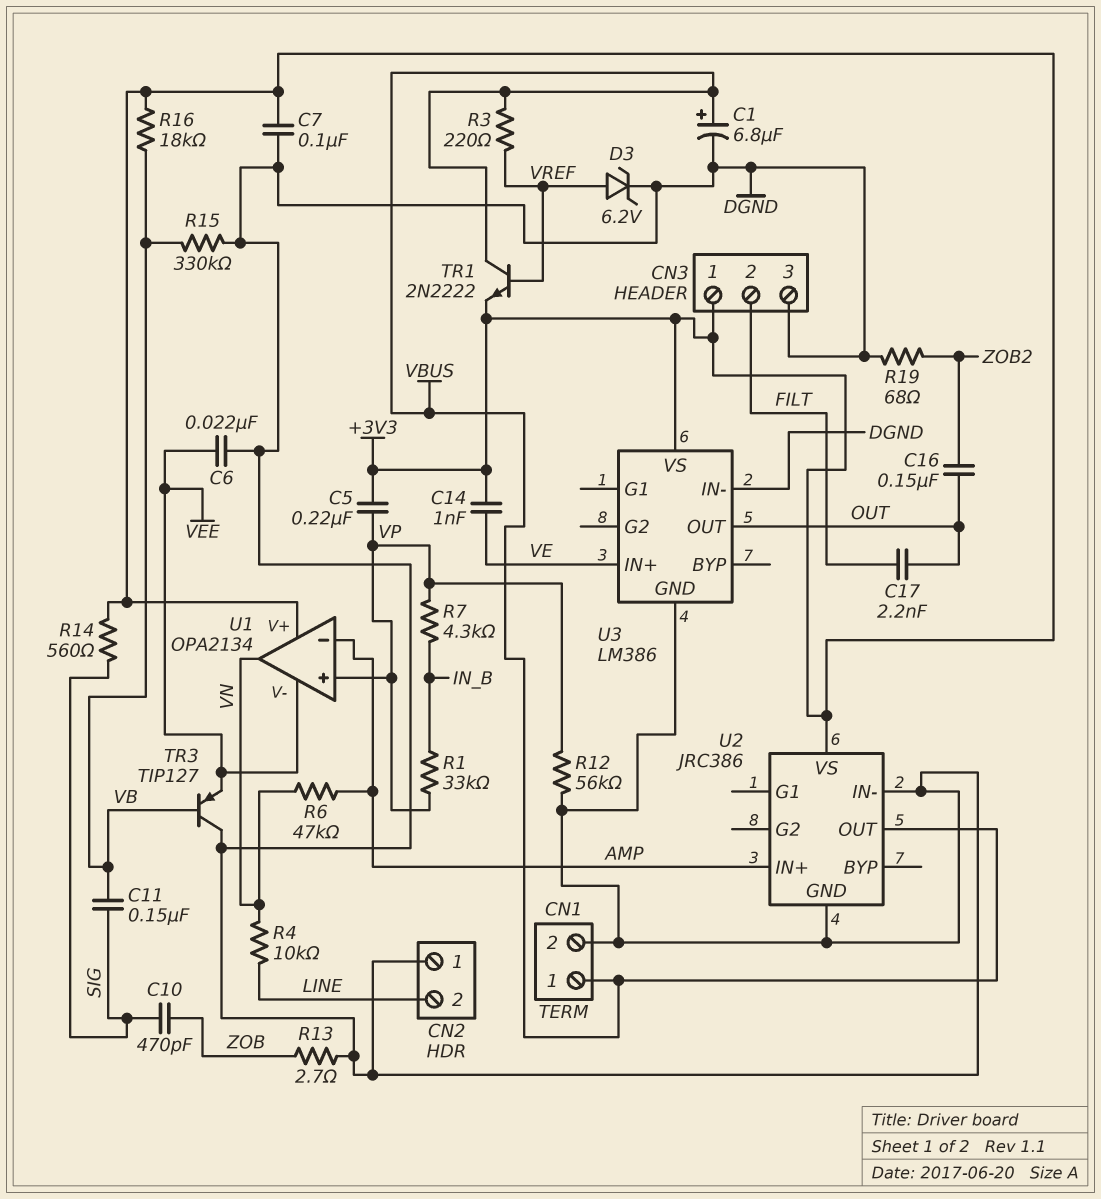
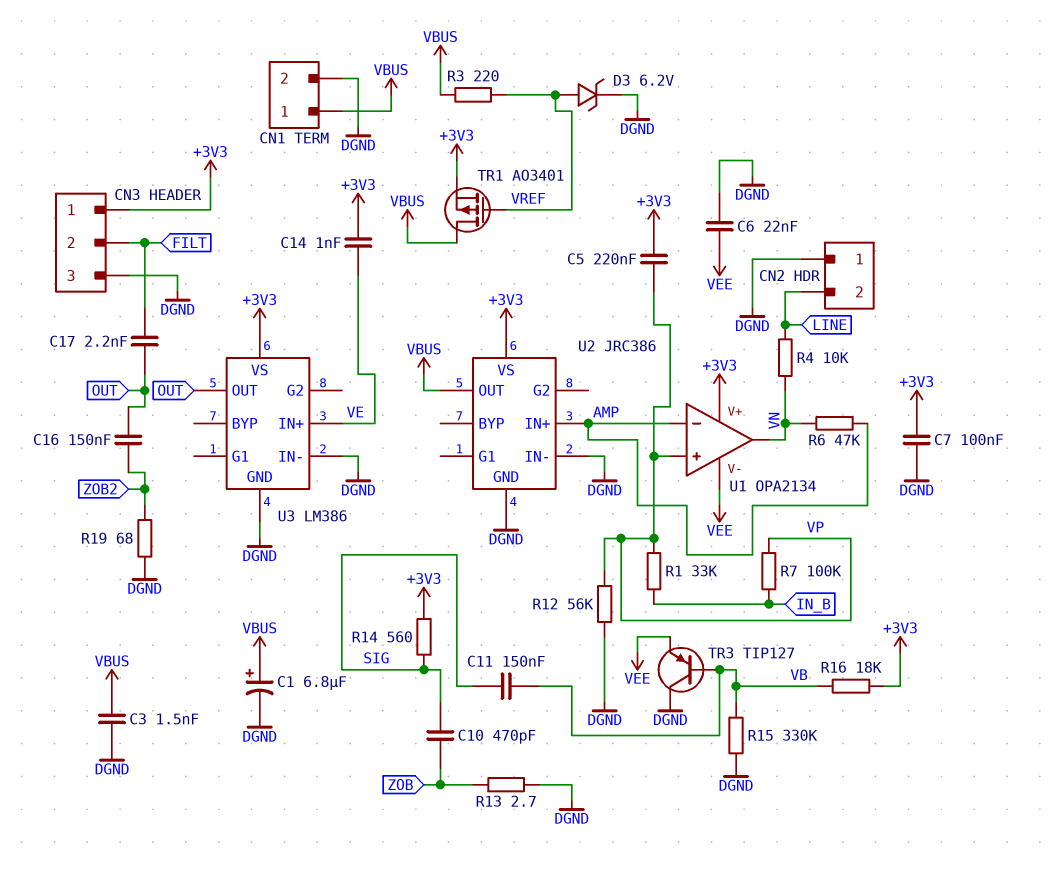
C3: none -> 1.5nF (DGND, VBUS)
R7: 4.3k (IN_B, VP) -> 100k (IN_B, VP)
TR1: NPN 2N2222 (B VREF, C VBUS, E +3V3) -> PMOS AO3401 (G VREF, D VBUS, S +3V3)

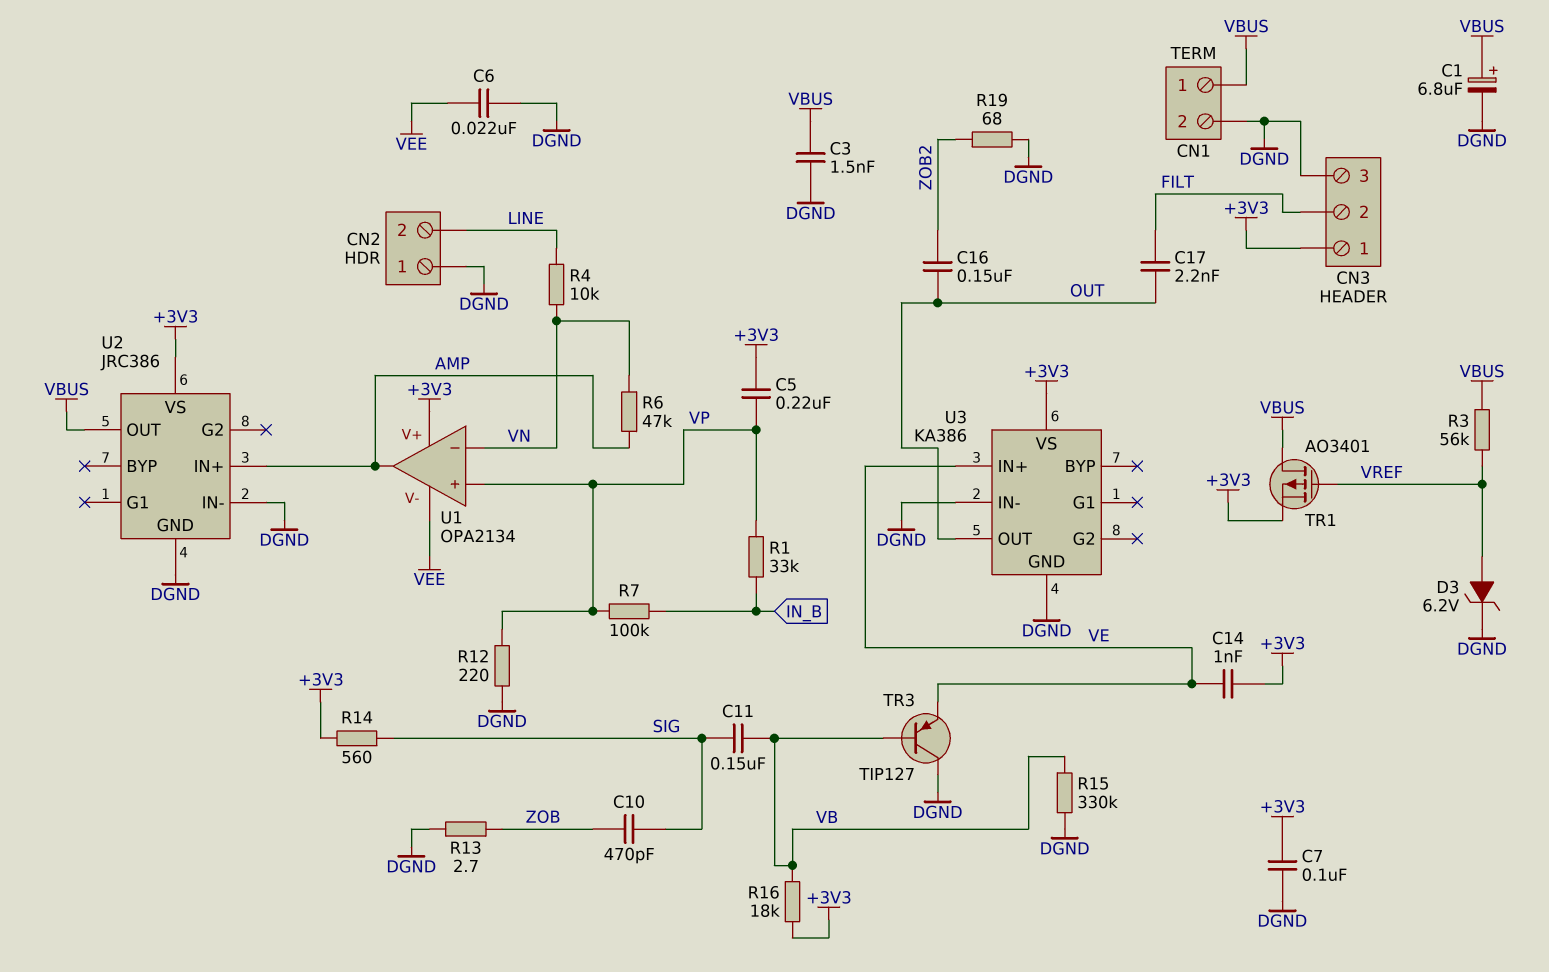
R3: 220 (VBUS, VREF) -> 56k (VBUS, VREF)
R12: 56k (DGND, VP) -> 220 (DGND, VP)
TR3: PNP TIP127 (B VB, C DGND, E VEE) -> PNP TIP127 (B VB, C DGND, E VE)
U1 pin in-: AMP -> VN
U1 pin out: VN -> AMP
U3: LM386 -> KA386

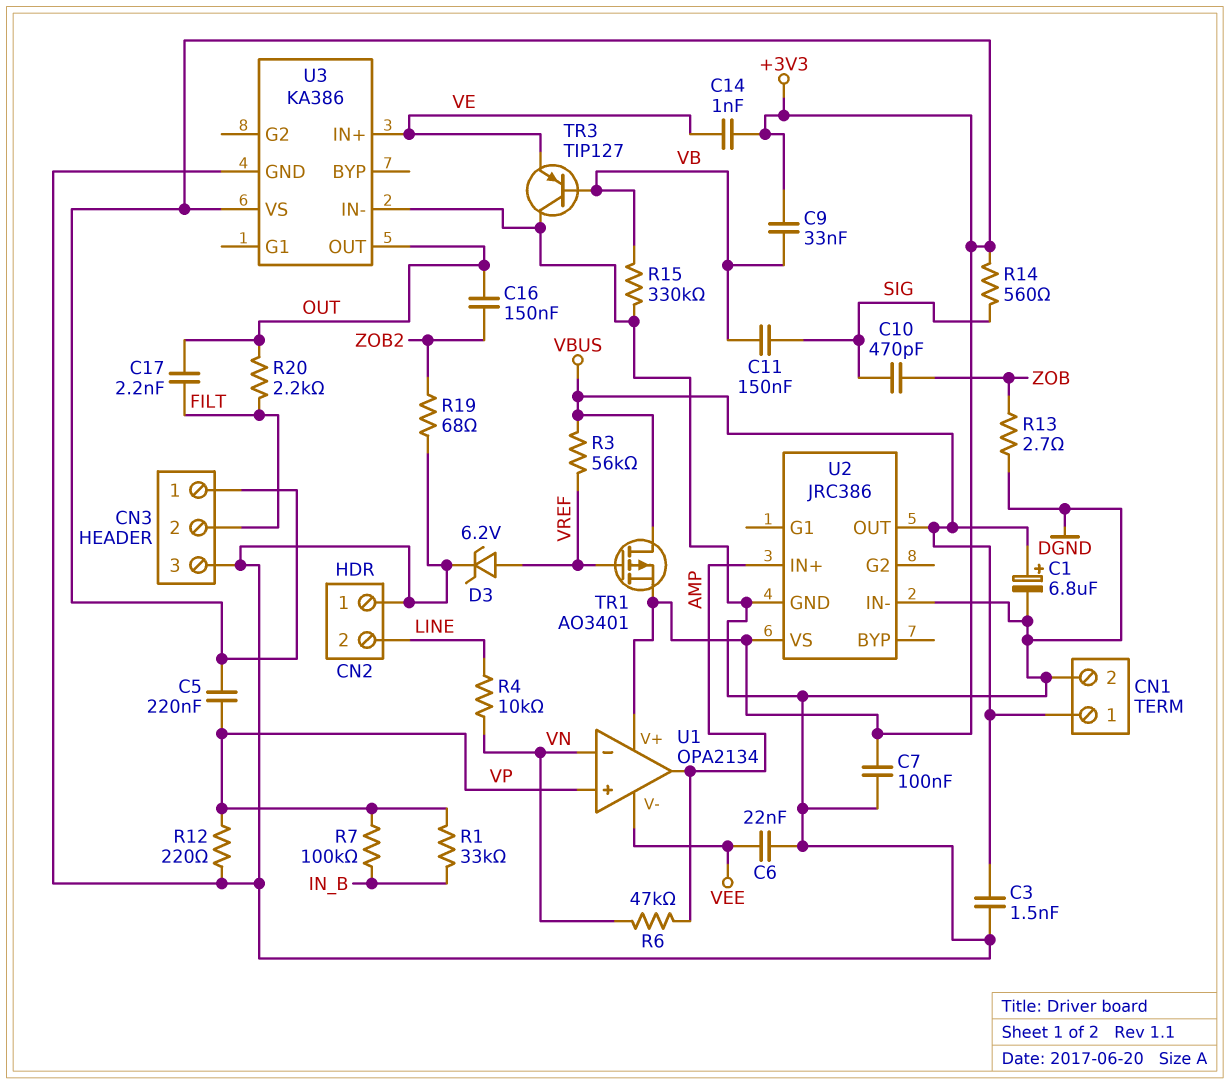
C9: none -> 33nF (+3V3, VB)
R16: 18k (+3V3, VB) -> none
R20: none -> 2.2k (FILT, OUT)

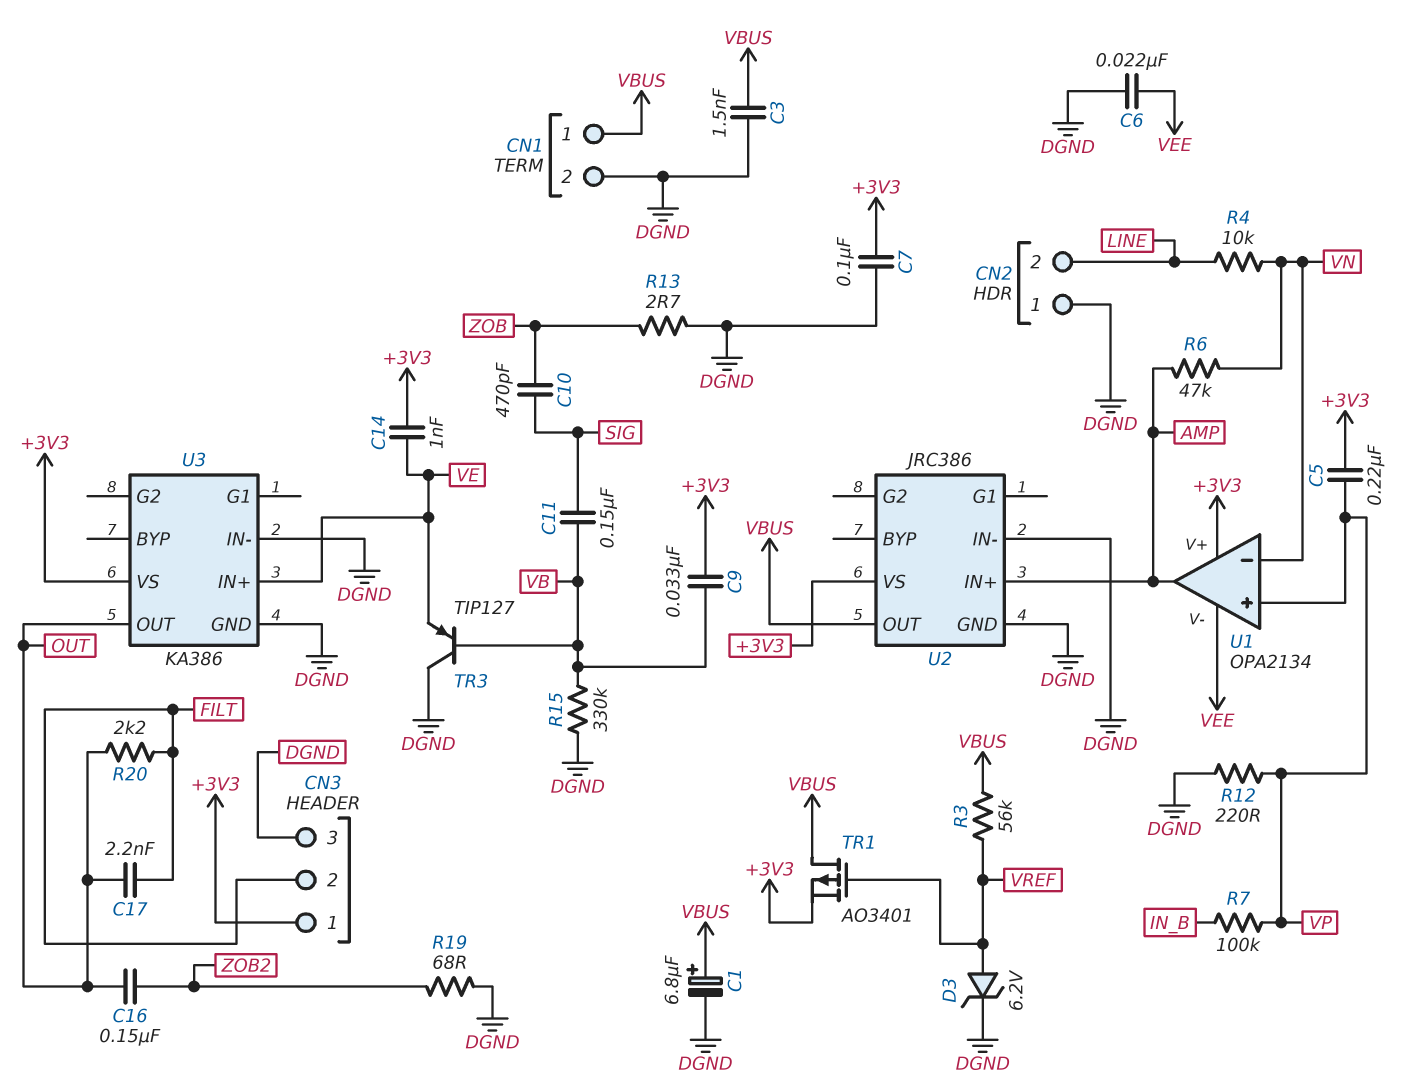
R1: 33k (IN_B, VP) -> none
R14: 560 (+3V3, SIG) -> none

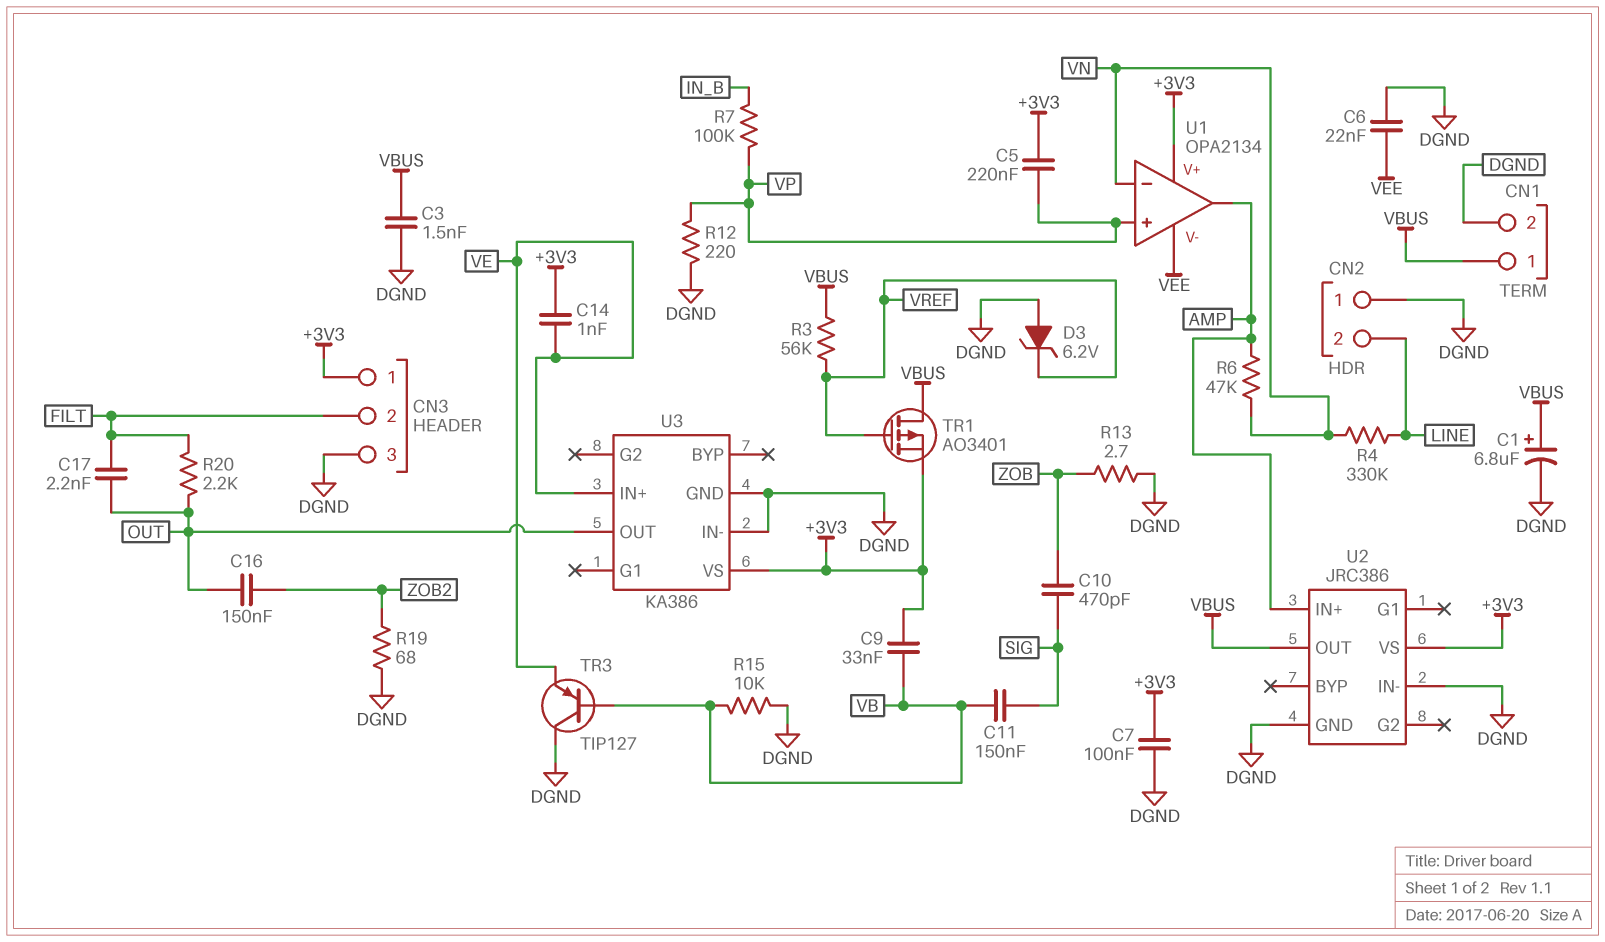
D3: zener 6.2V (A VREF, K DGND) -> zener 6.2V (A DGND, K VREF)
R4: 10k (LINE, VN) -> 330k (LINE, VN)
R15: 330k (DGND, VB) -> 10k (DGND, VB)

